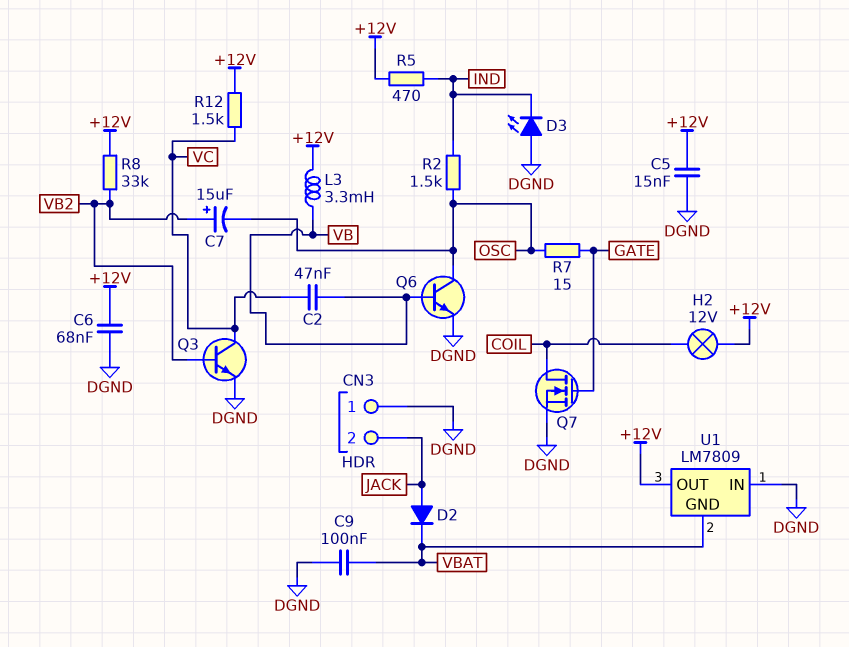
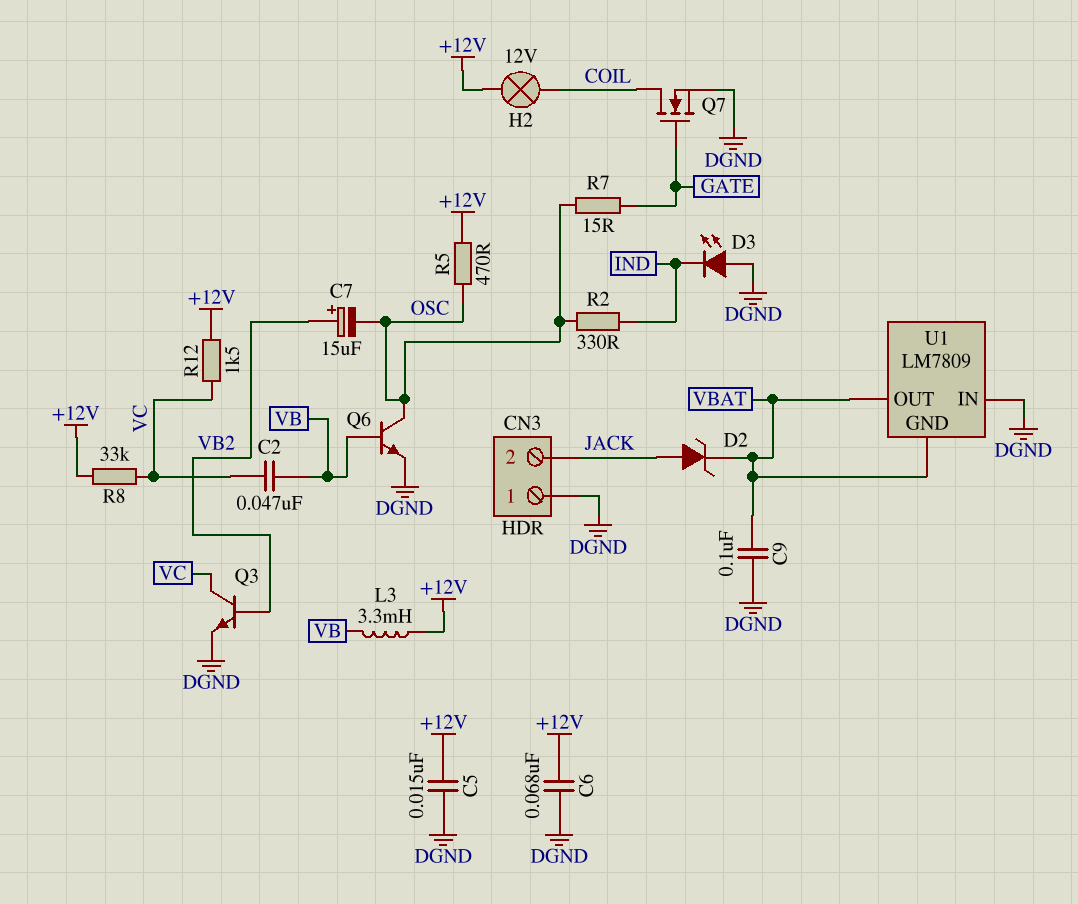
D2: diode (A JACK, K VBAT) -> zener (A JACK, K VBAT)
R2: 1.5k (IND, OSC) -> 330 (IND, OSC)
R5: 470 (+12V, IND) -> 470 (+12V, OSC)
R8: 33k (+12V, VB2) -> 33k (+12V, VC)
U1 pin OUT: +12V -> VBAT

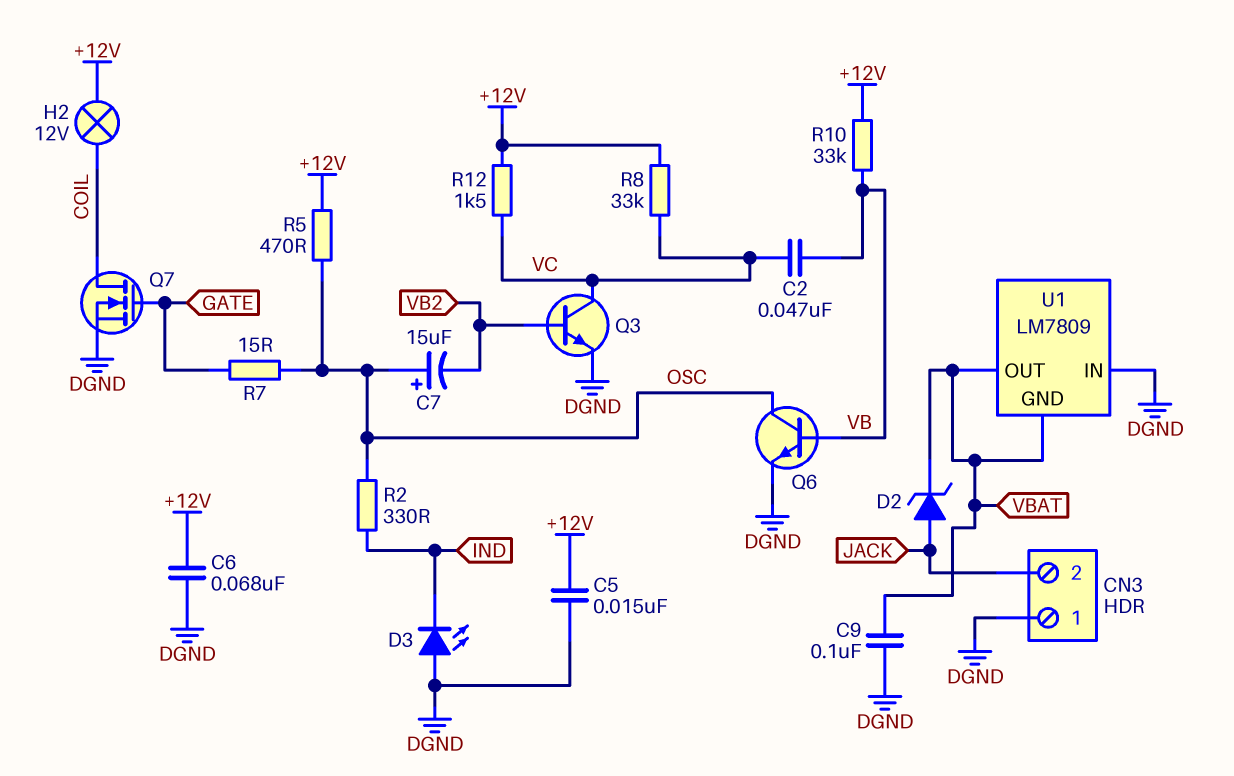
C7: 15uF (plus VB2, minus OSC) -> 15uF (plus OSC, minus VB2)
L3: 3.3mH (+12V, VB) -> none
R10: none -> 33k (+12V, VB)

